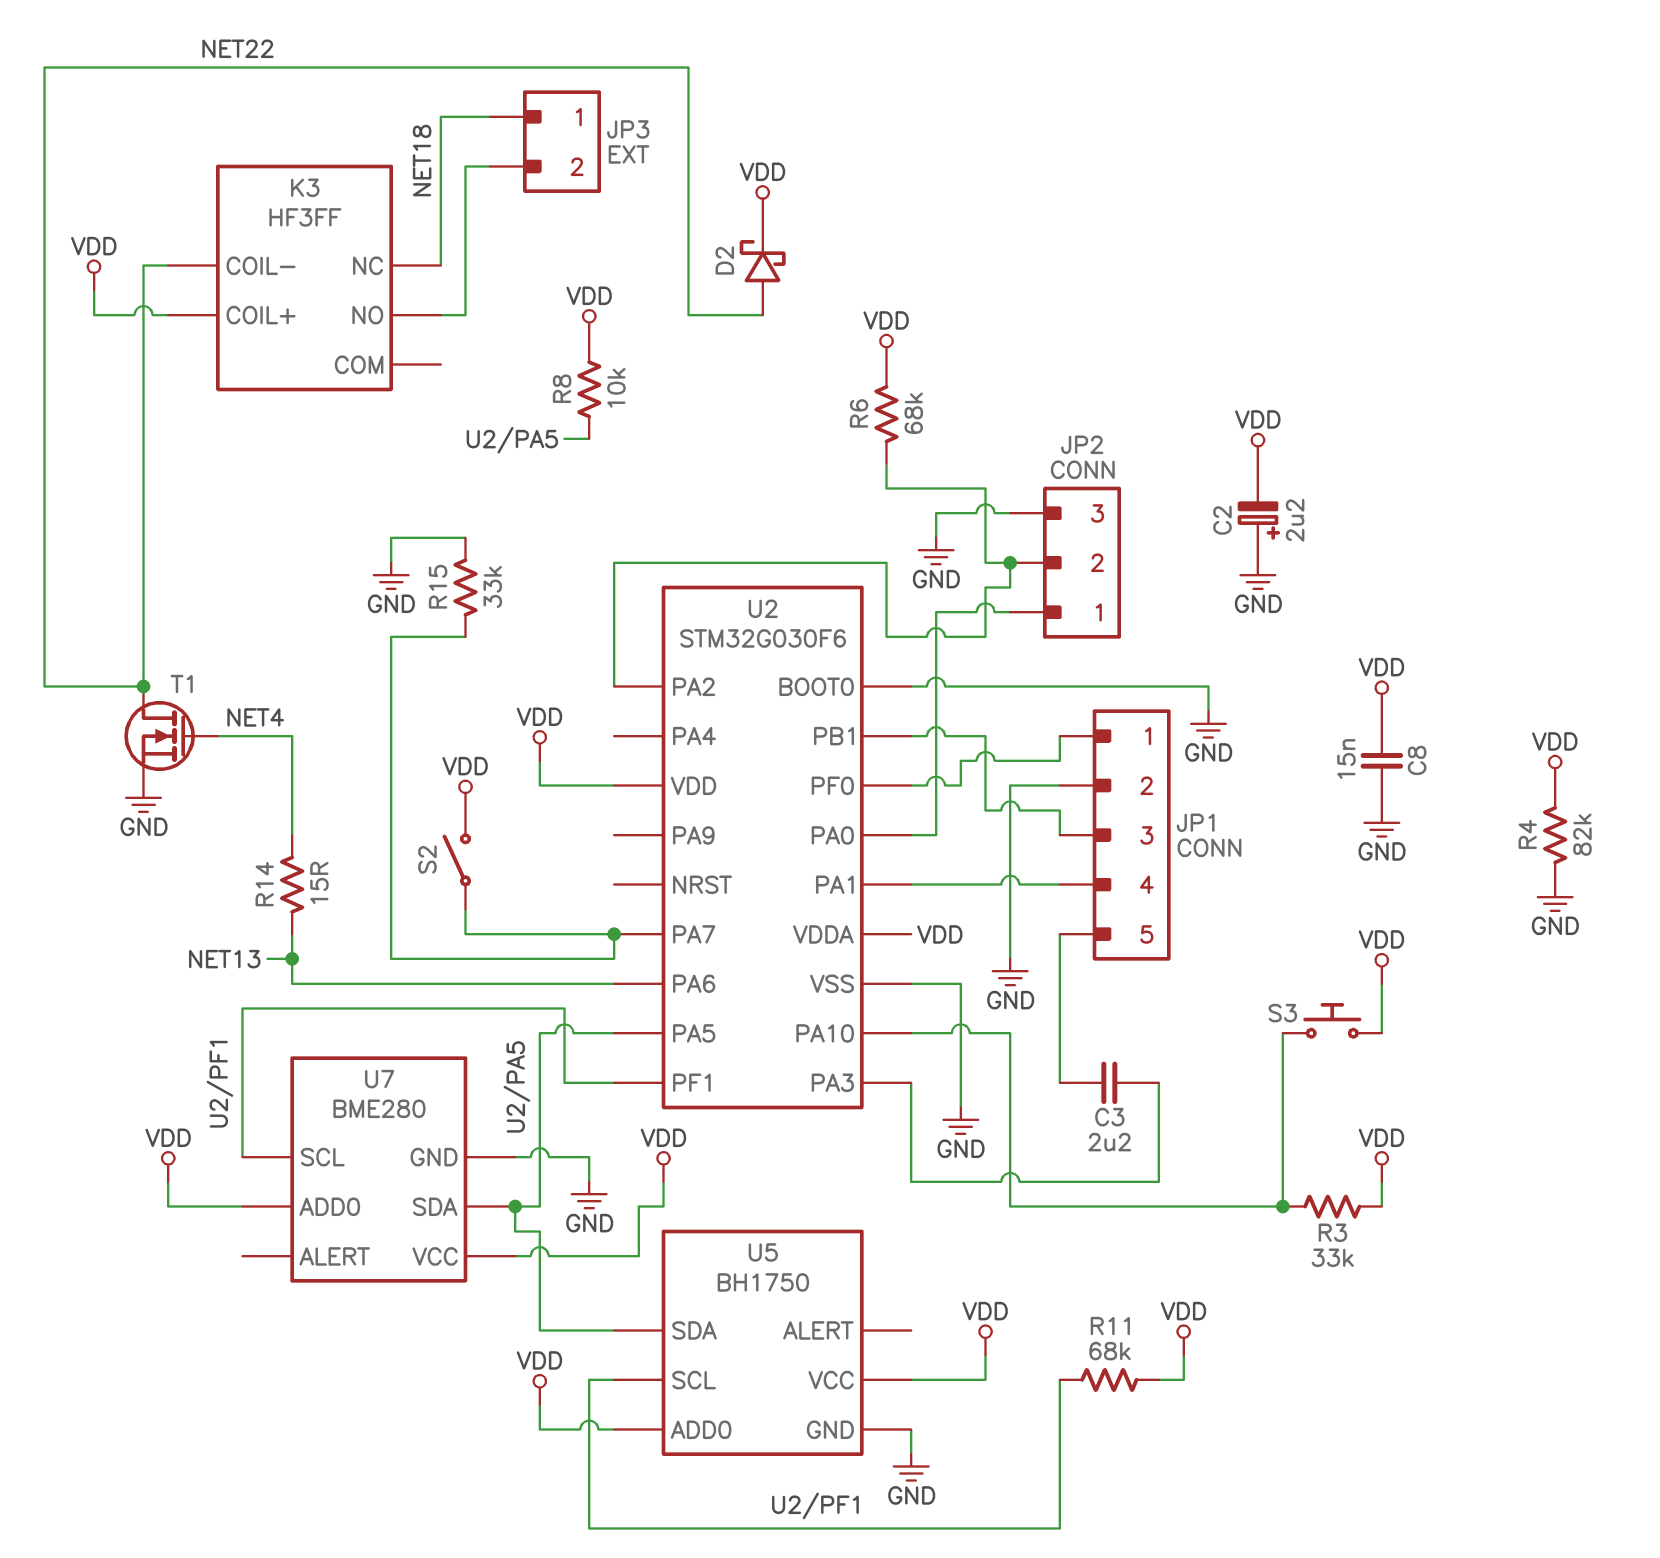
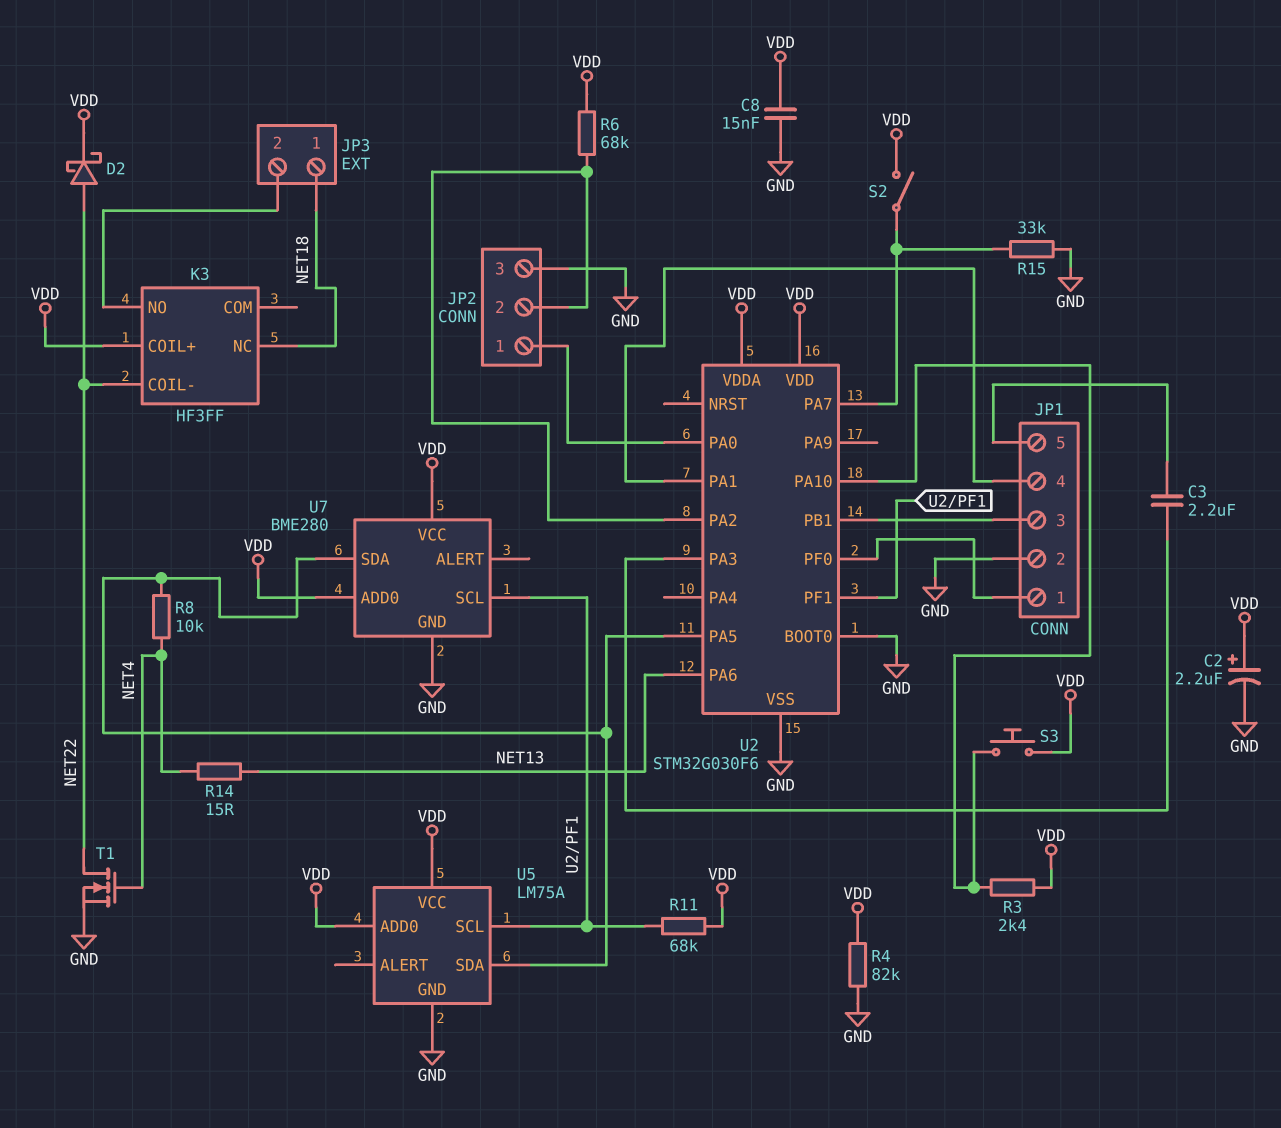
C2: 2.2uF (plus GND, minus VDD) -> 2.2uF (plus VDD, minus GND)
R3: 33k (U2/PA10, VDD) -> 2.4k (U2/PA10, VDD)
R8: 10k (U2/PA5, VDD) -> 10k (NET4, U2/PA5)
U5: BH1750 -> LM75A

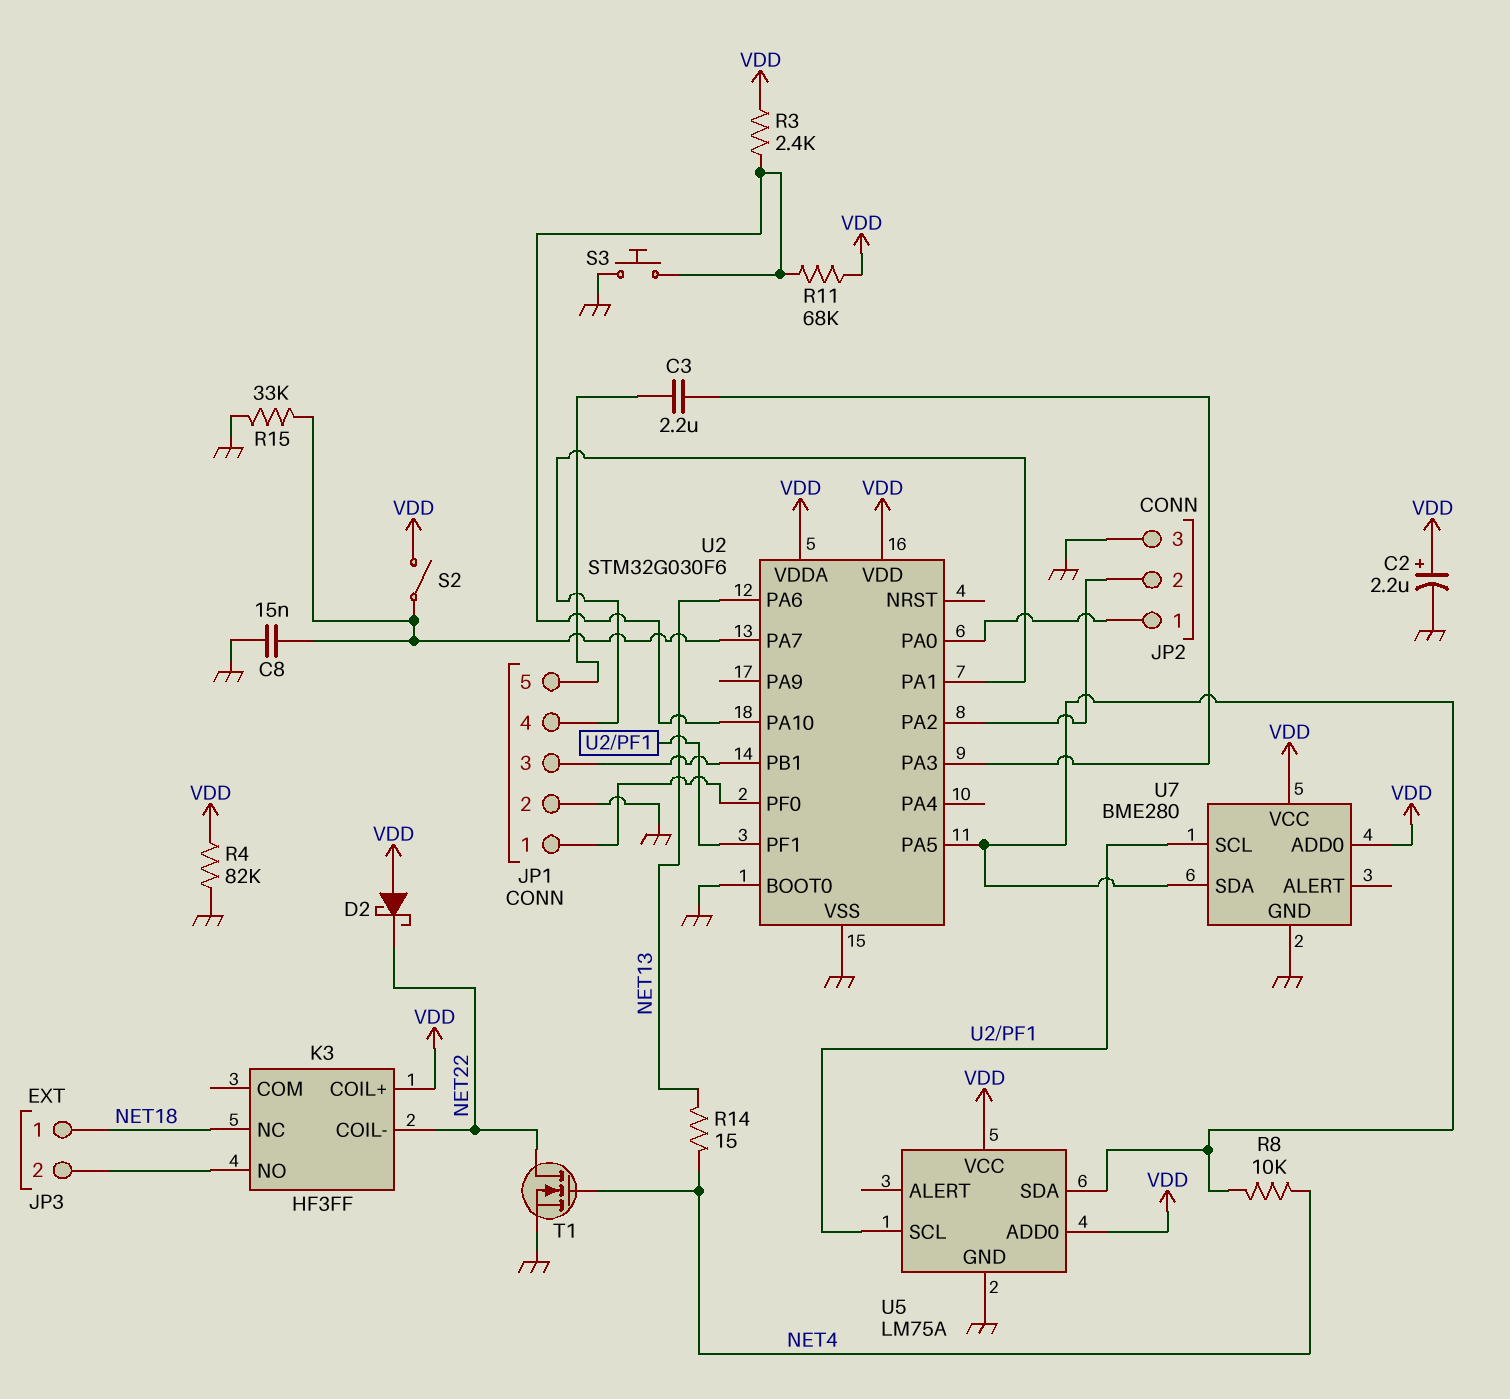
C8: 15nF (GND, VDD) -> 15nF (GND, U2/PA7)
D2: schottky (A NET22, K VDD) -> schottky (A VDD, K NET22)
R6: 68k (JP2/2, VDD) -> none
R11: 68k (U2/PF1, VDD) -> 68k (U2/PA10, VDD)
S3: button (U2/PA10, VDD) -> button (GND, U2/PA10)

